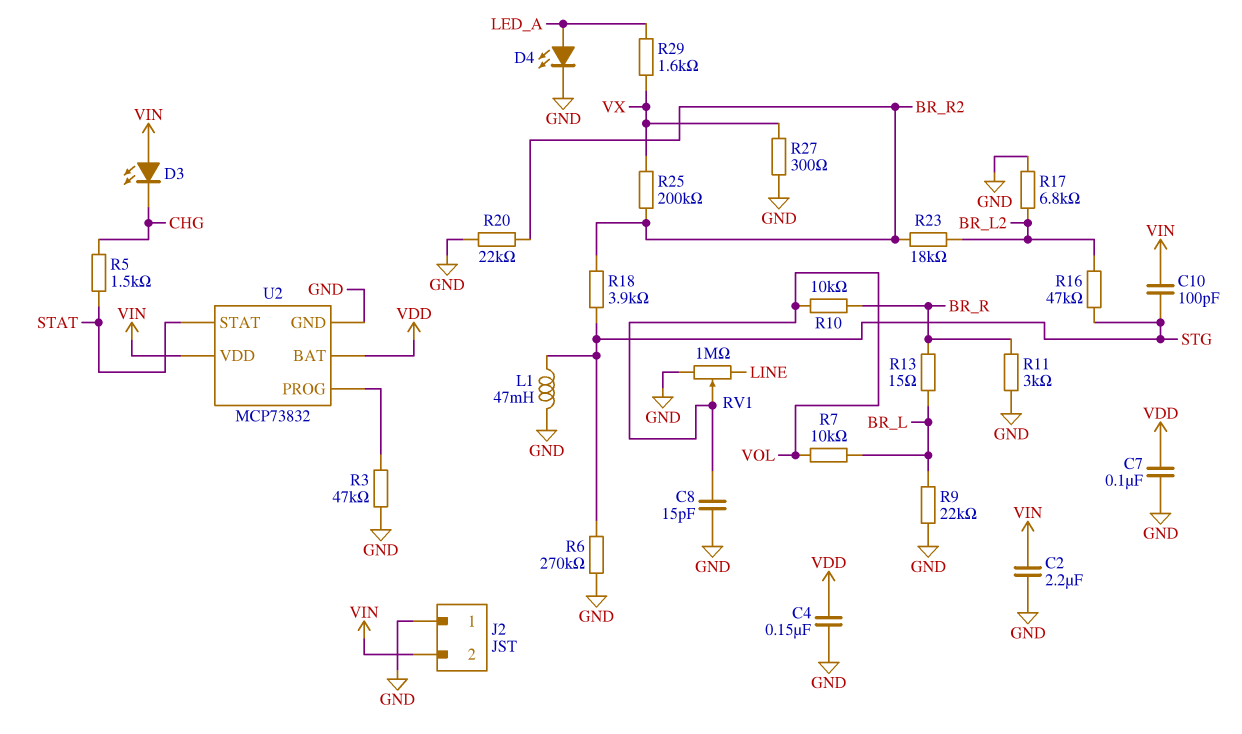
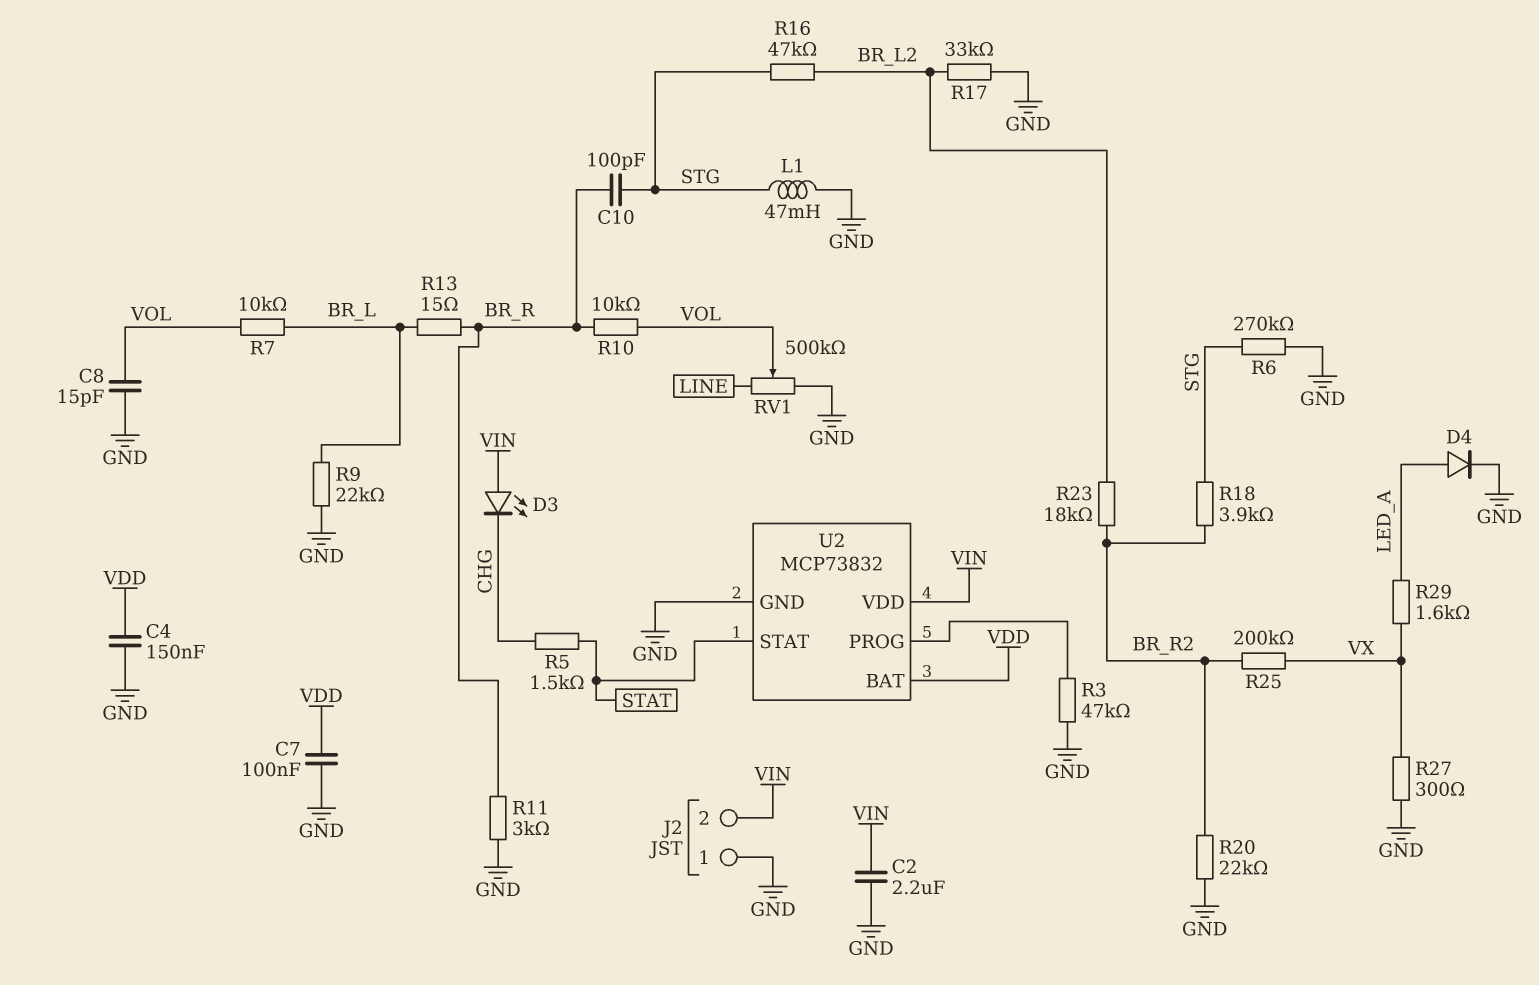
C10: 100pF (STG, VIN) -> 100pF (BR_R, STG)
D4: LED (A LED_A, K GND) -> diode (A LED_A, K GND)
R17: 6.8k (BR_L2, GND) -> 33k (BR_L2, GND)
RV1: 1M (GND, LINE, wiper VOL) -> 500k (GND, LINE, wiper VOL)

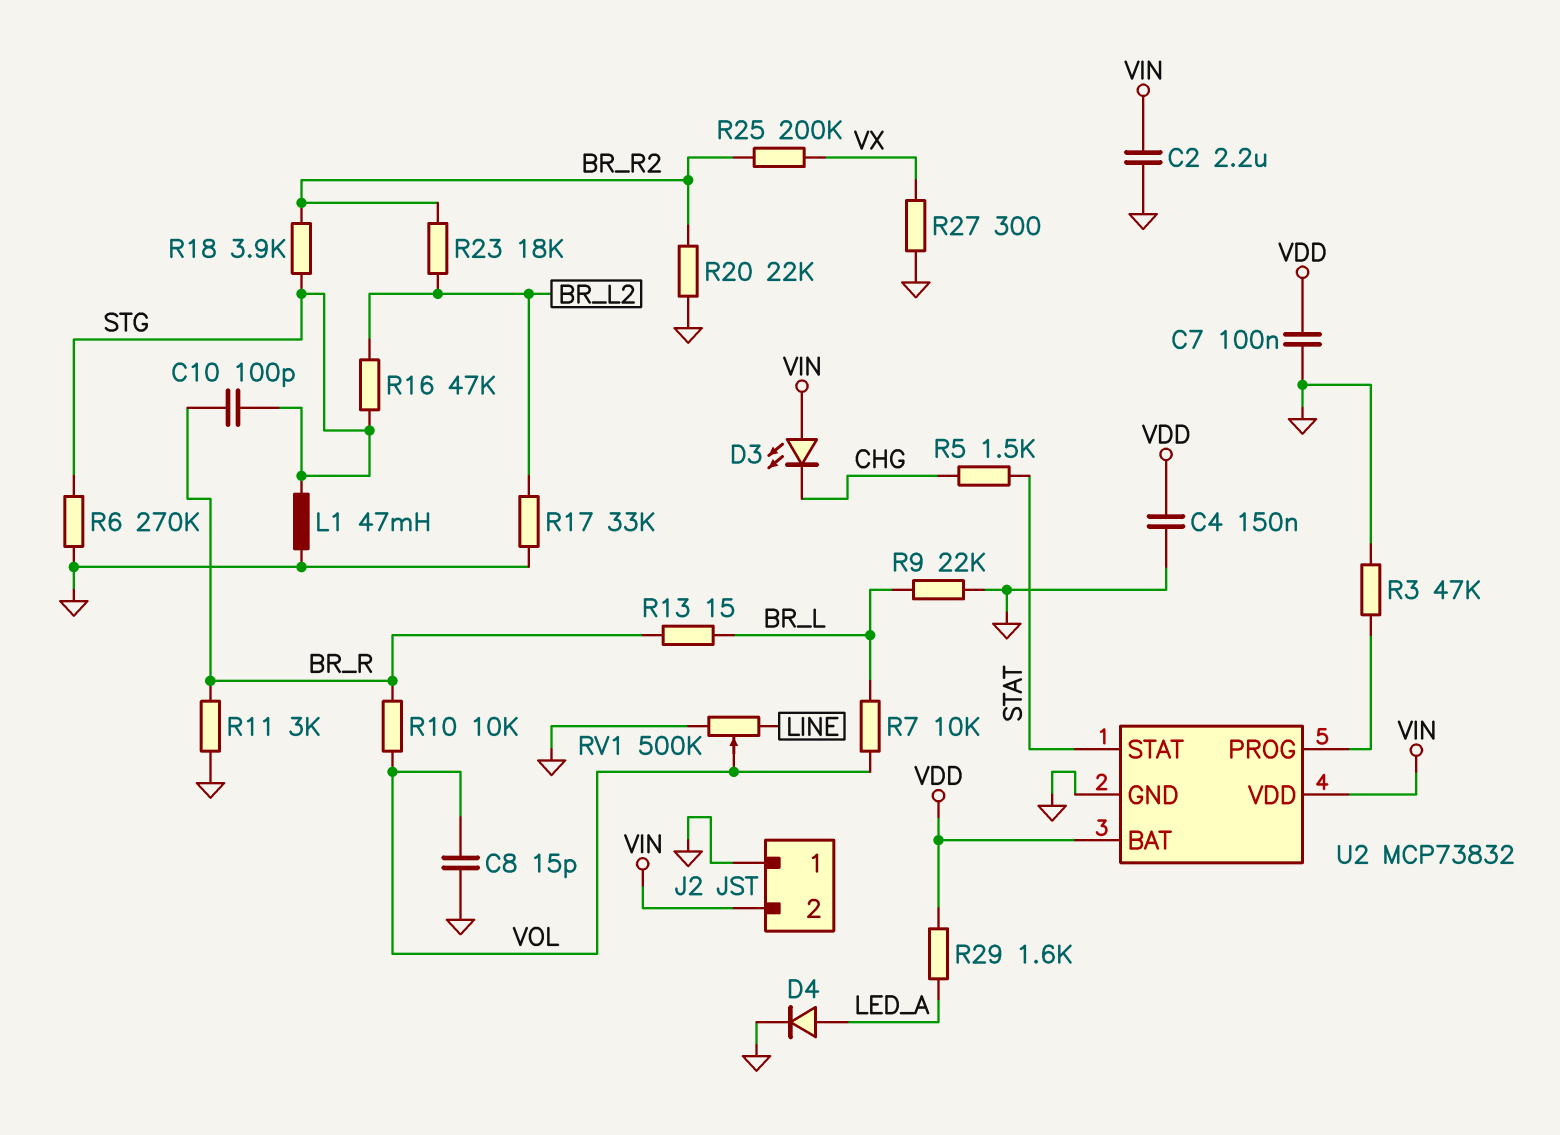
R29: 1.6k (LED_A, VX) -> 1.6k (LED_A, VDD)

